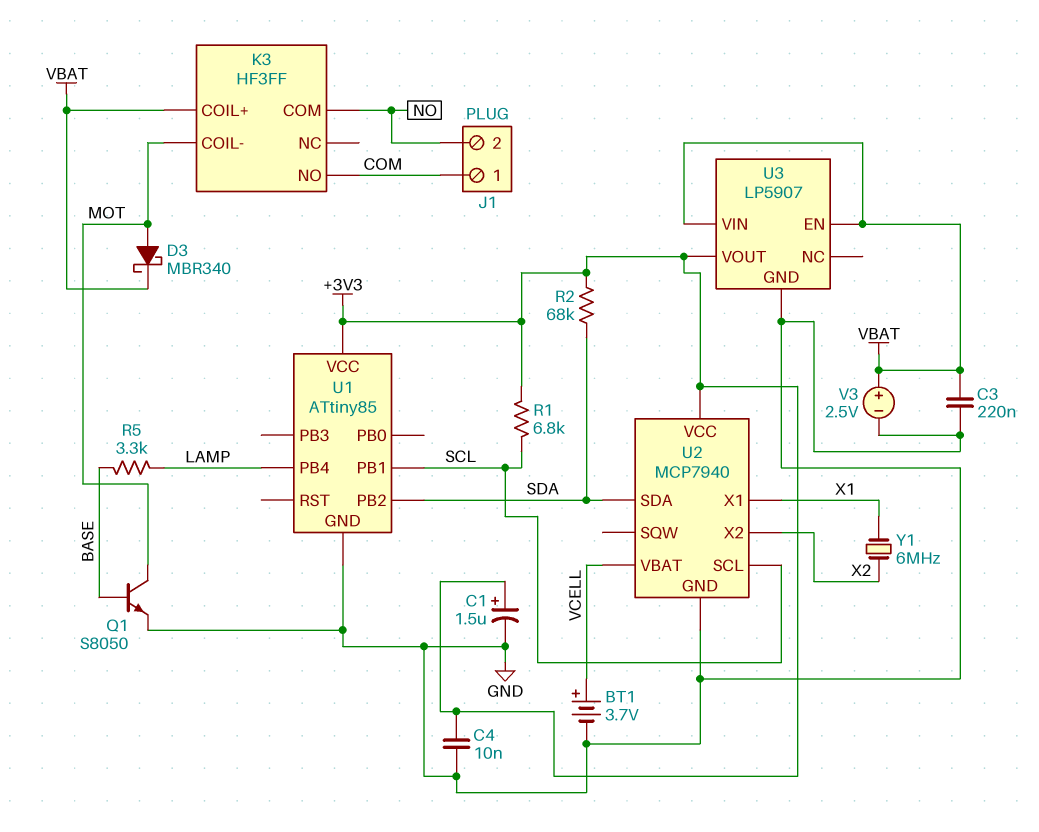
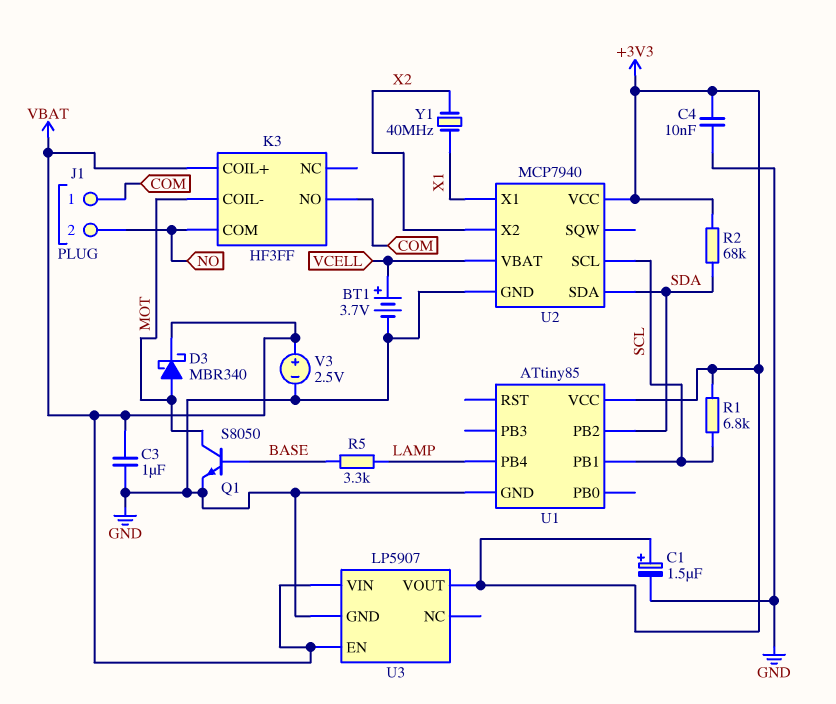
C3: 220nF (GND, VBAT) -> 1uF (GND, VBAT)
Y1: 6MHz (X1, X2) -> 40MHz (X1, X2)

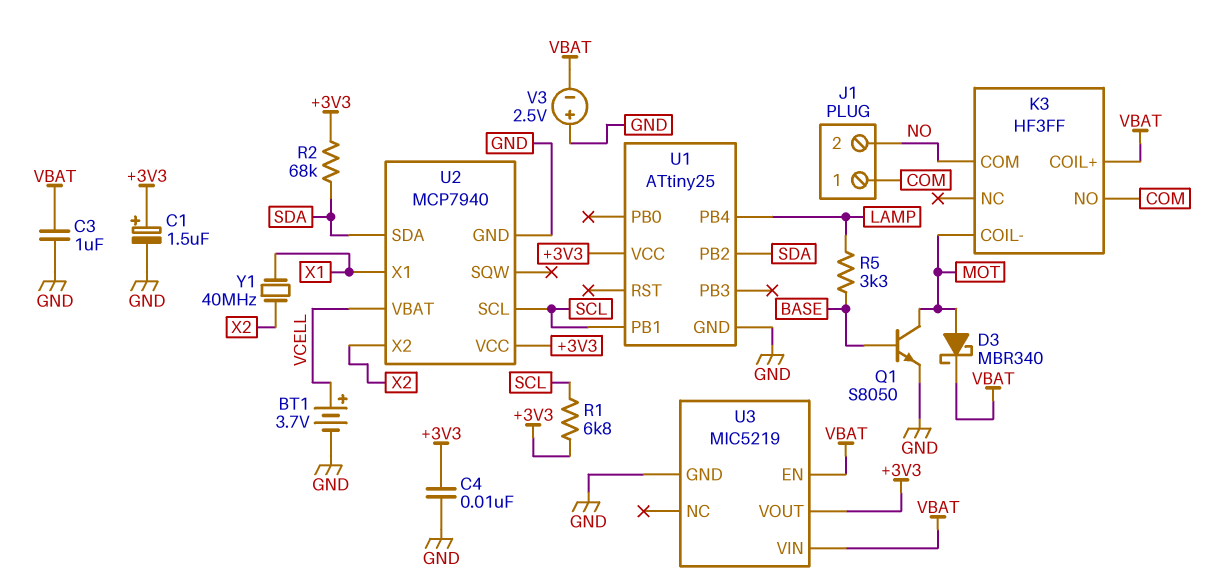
U1: ATtiny85 -> ATtiny25
U3: LP5907 -> MIC5219
V3: 2.5V (plus VBAT, minus GND) -> 2.5V (plus GND, minus VBAT)

